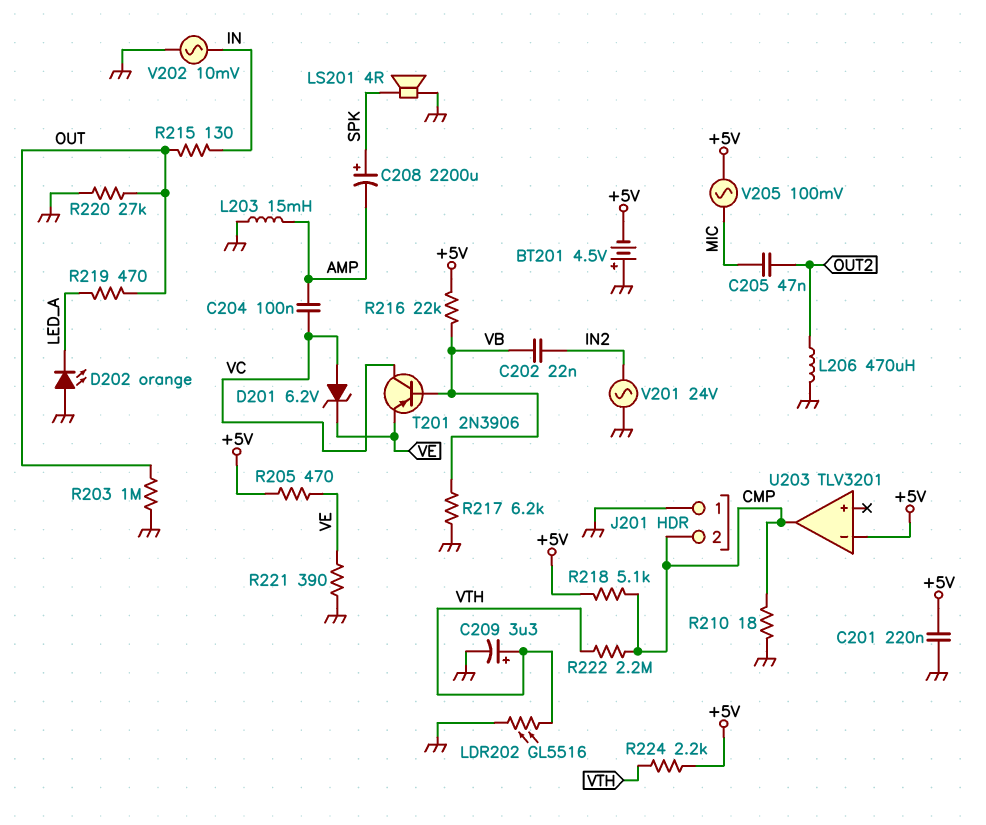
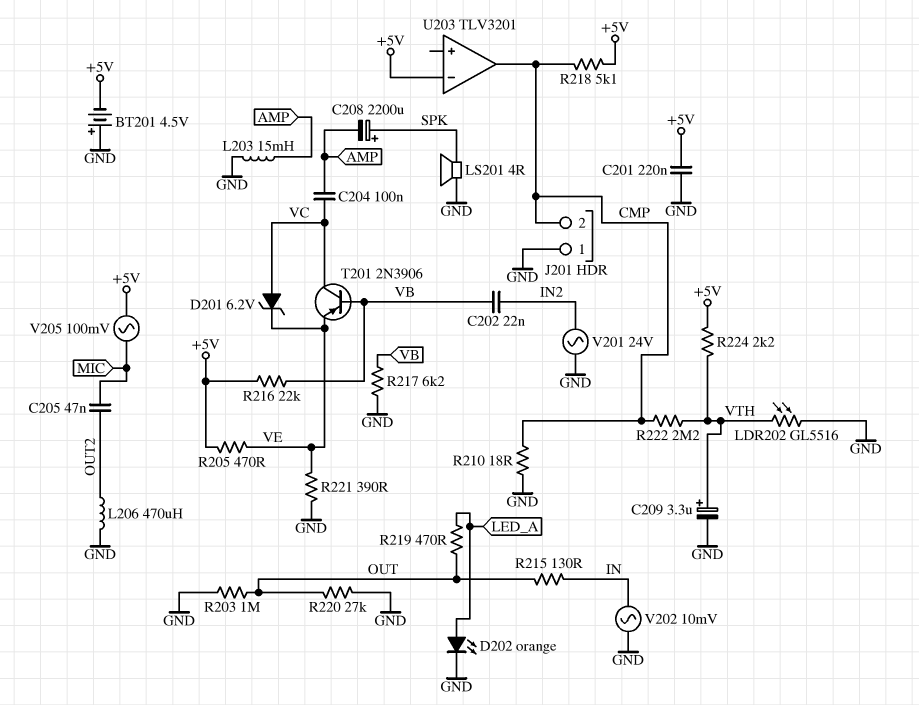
D202: LED orange (A GND, K LED_A) -> LED orange (A LED_A, K GND)

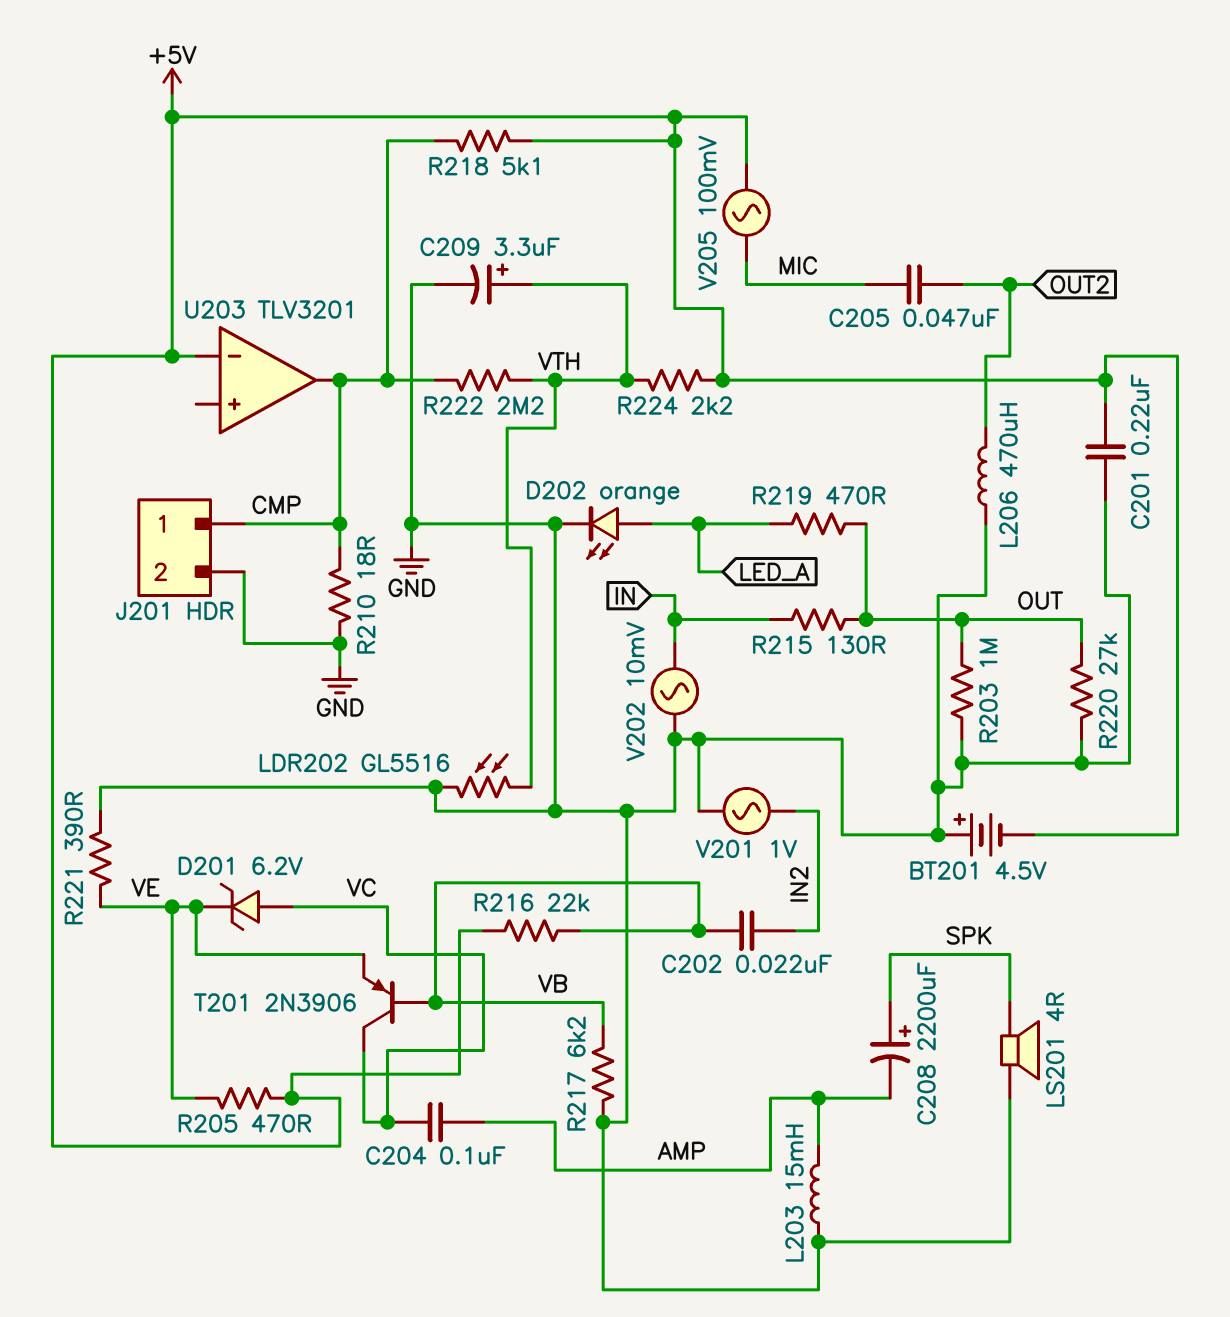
J201 pin 1: GND -> CMP
J201 pin 2: CMP -> GND
V201: AC 24V (GND, IN2) -> AC 1V (GND, IN2)

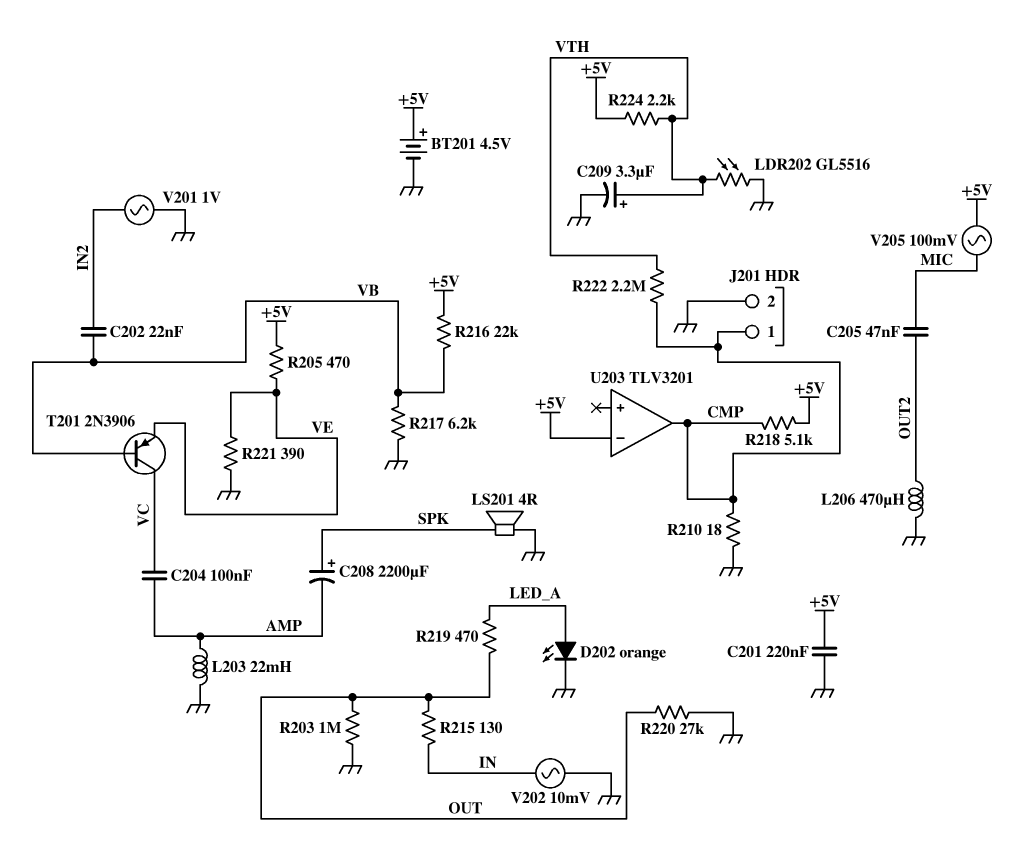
BT201: 4.5V (plus GND, minus +5V) -> 4.5V (plus +5V, minus GND)
D201: zener 6.2V (A VC, K VE) -> none
L203: 15mH (AMP, GND) -> 22mH (AMP, GND)

